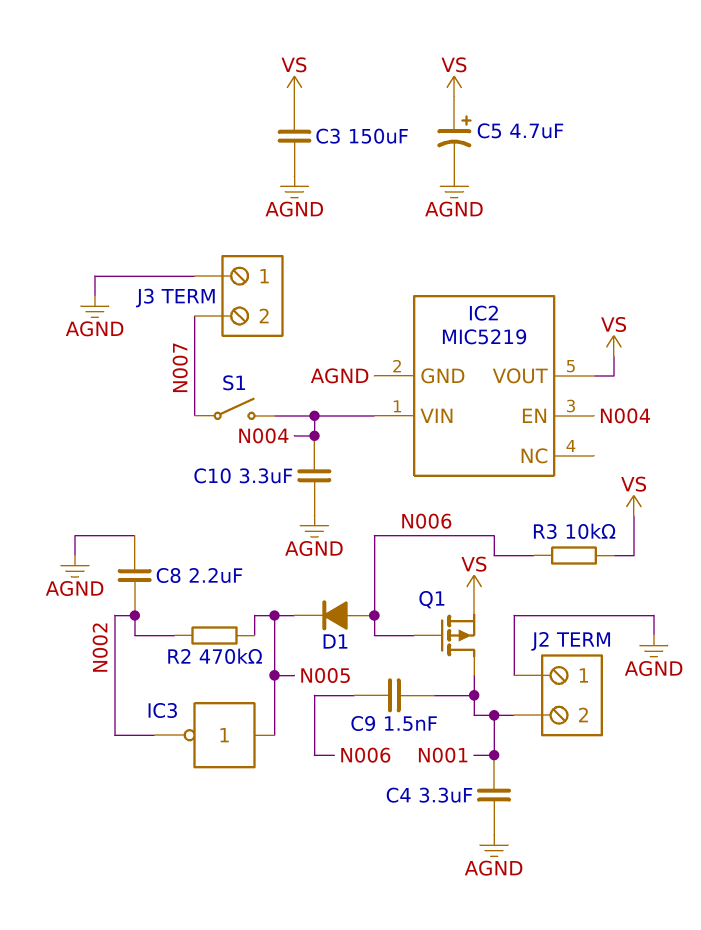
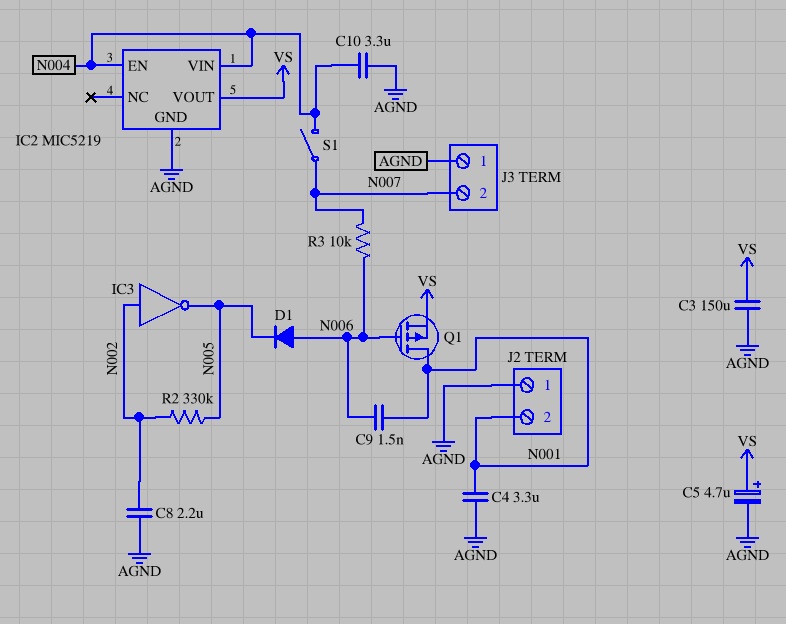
IC3: NOT (in N005, out N002) -> NOT (in N002, out N005)
R2: 470k (N002, N005) -> 330k (N002, N005)
R3: 10k (N006, VS) -> 10k (N006, N007)

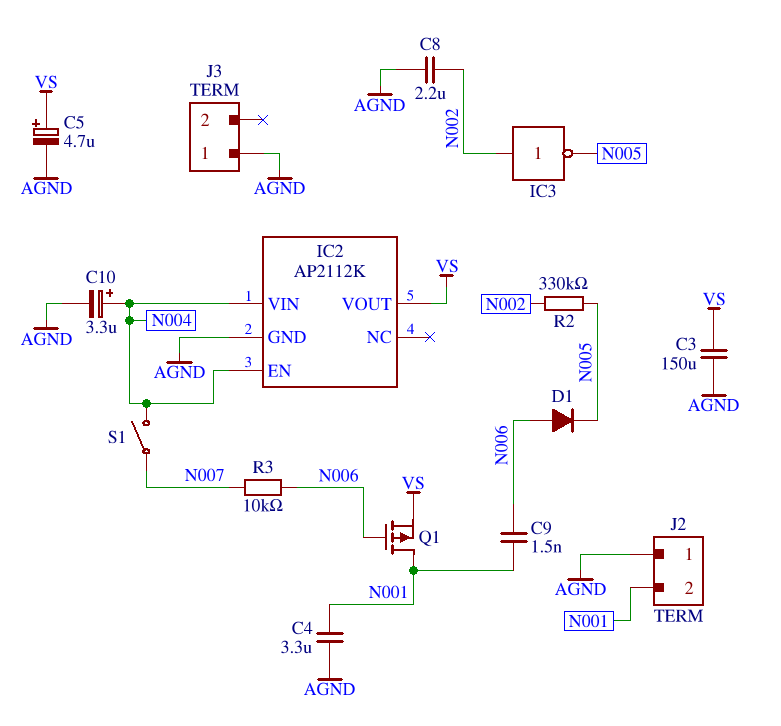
C10: 3.3uF (AGND, N004) -> 3.3uF (plus N004, minus AGND)
IC2: MIC5219 -> AP2112K
J3 pin 2: N007 -> none

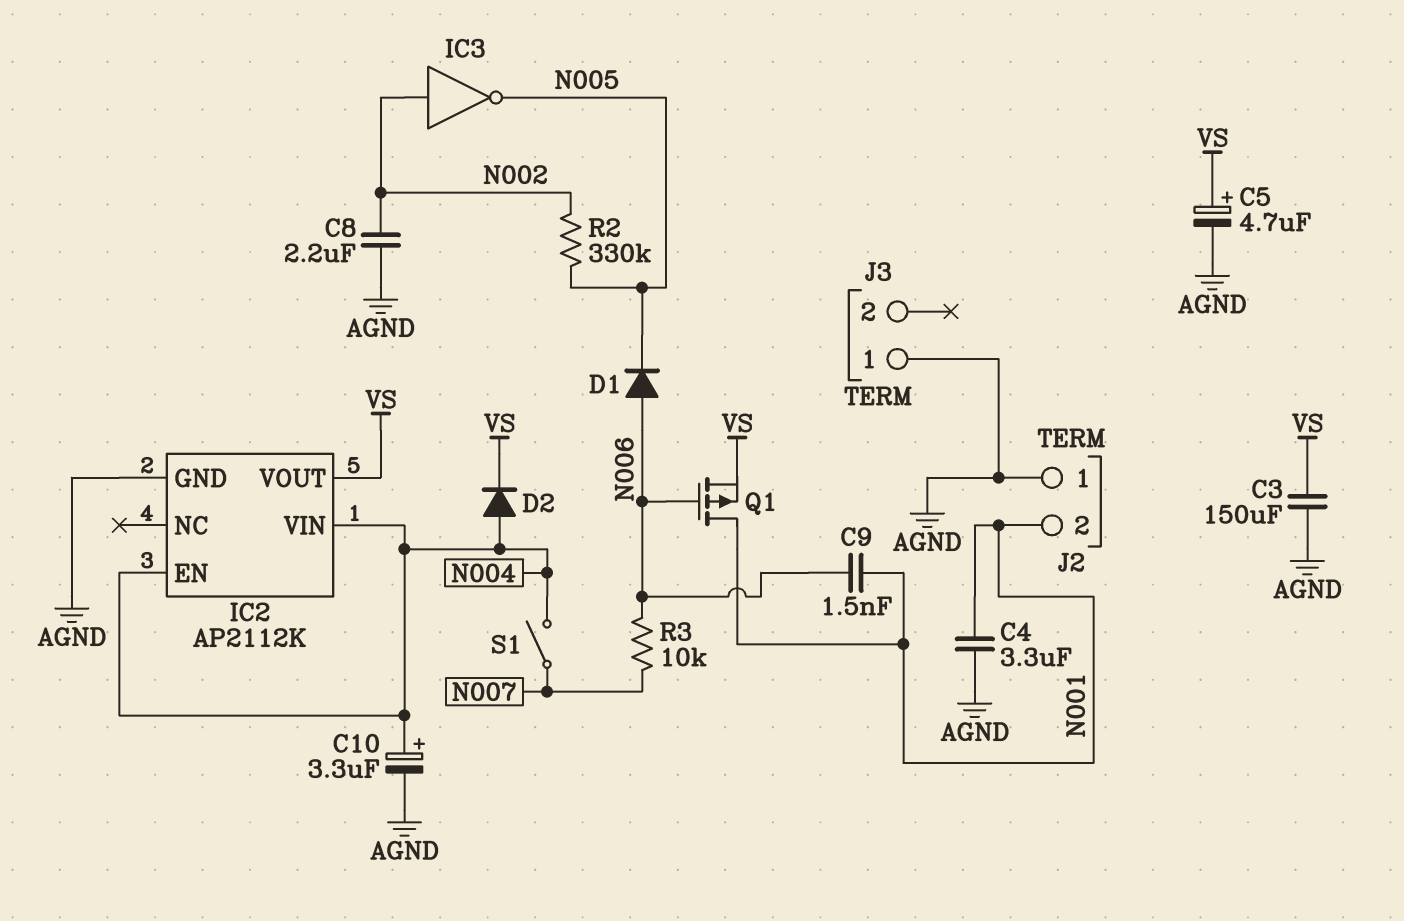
D2: none -> diode (A N004, K VS)

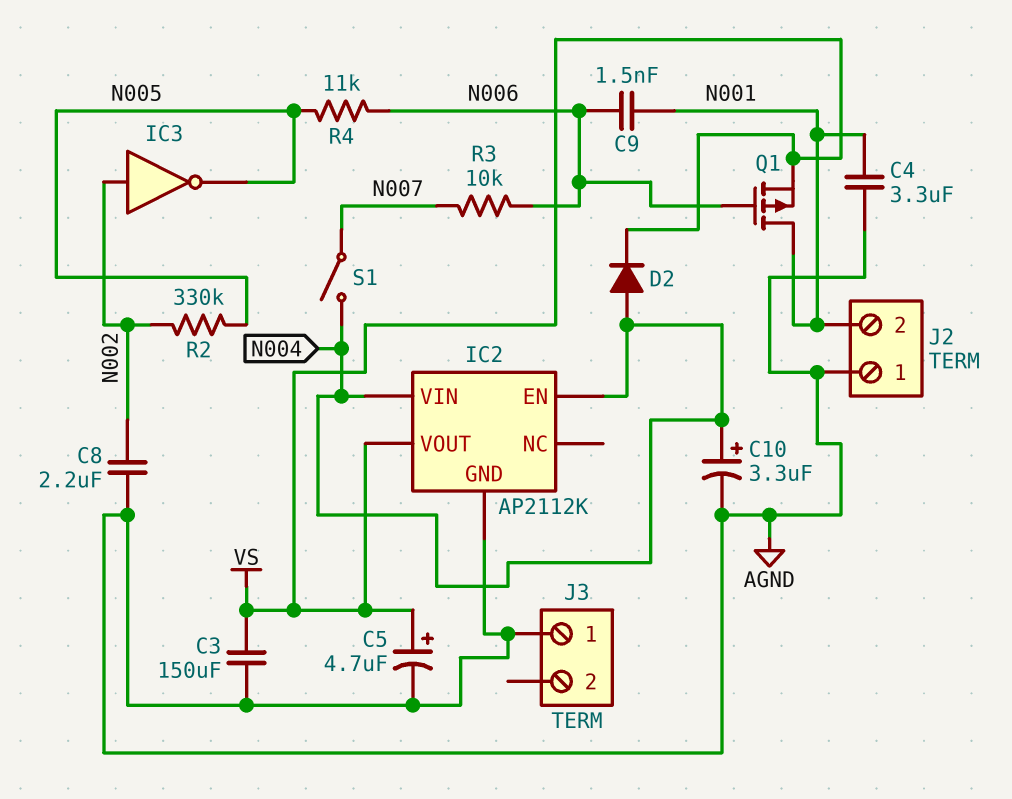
D1: diode (A N006, K N005) -> none
R4: none -> 11k (N005, N006)

